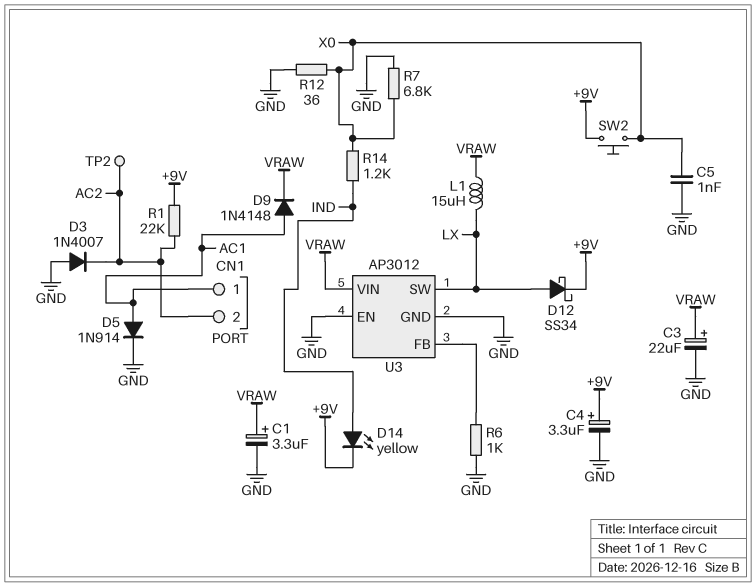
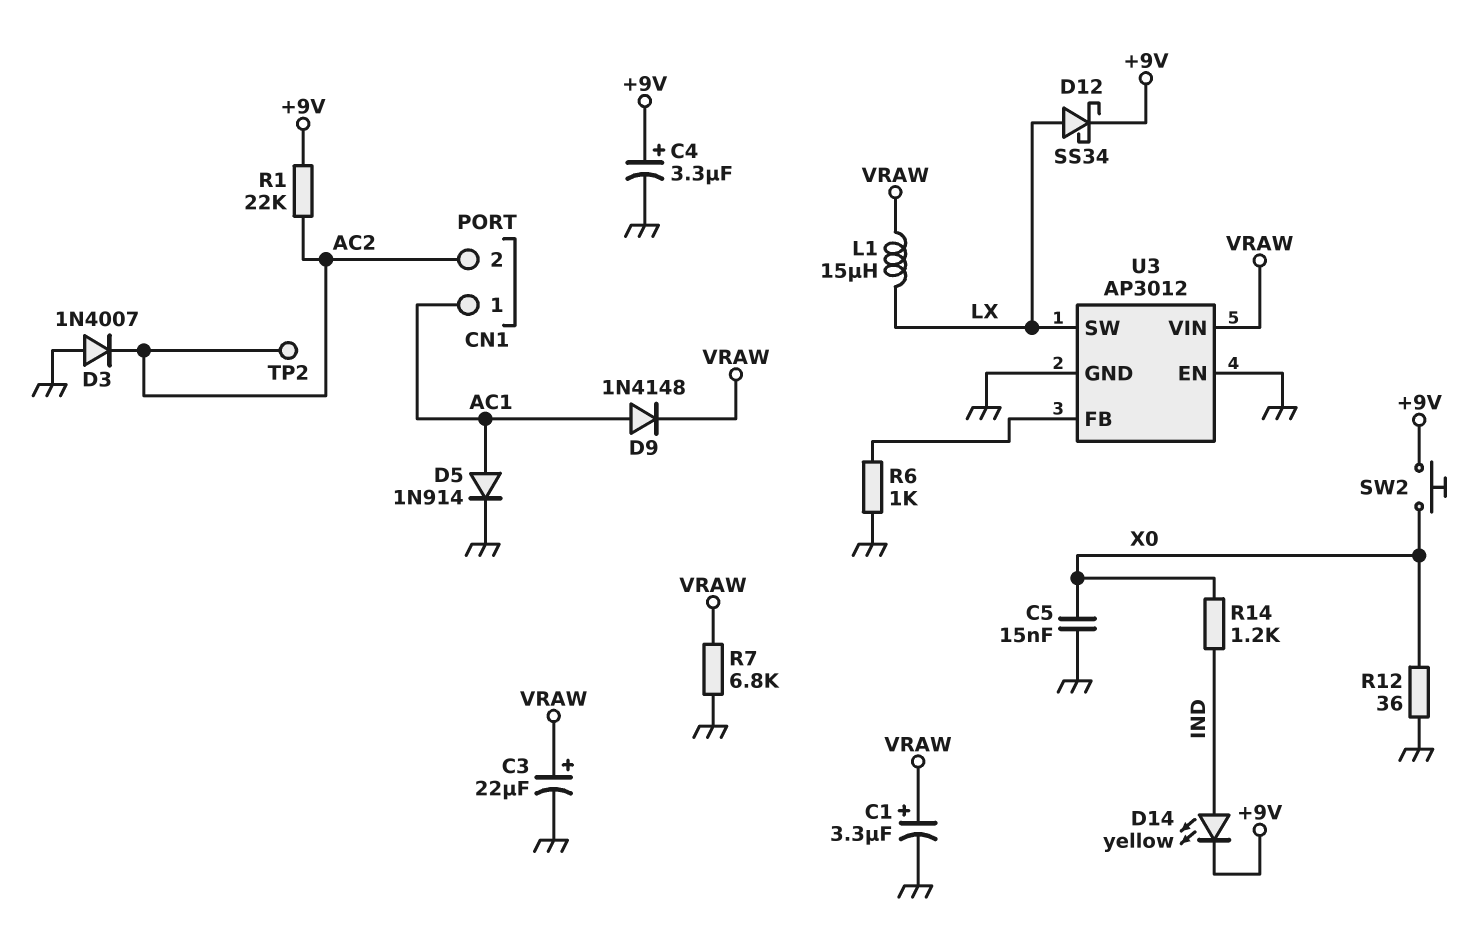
C5: 1nF (GND, X0) -> 15nF (GND, X0)
R7: 6.8k (GND, X0) -> 6.8k (GND, VRAW)

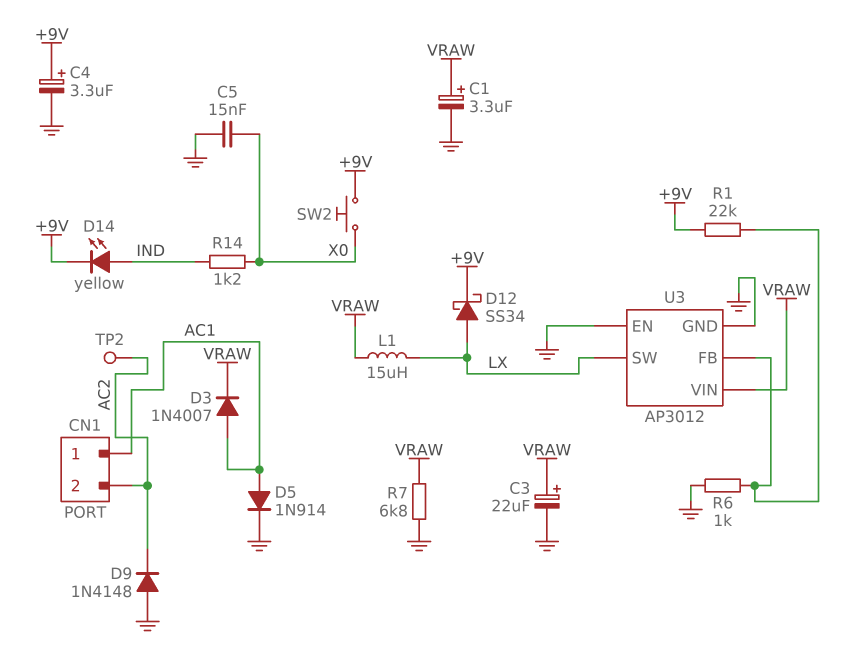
D3: diode 1N4007 (A GND, K AC2) -> diode 1N4007 (A AC1, K VRAW)
D9: diode 1N4148 (A AC1, K VRAW) -> diode 1N4148 (A GND, K AC2)
R1: 22k (+9V, AC2) -> 22k (+9V, U3/FB)
R12: 36 (GND, X0) -> none

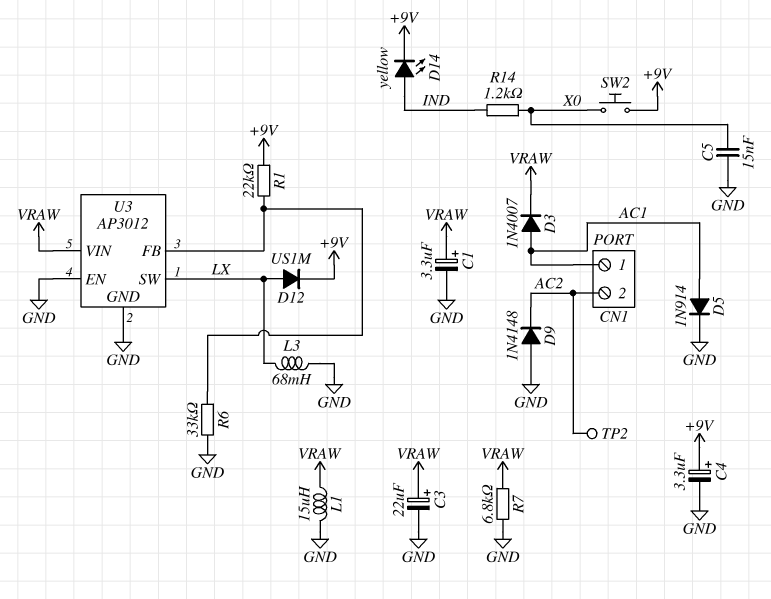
D12: schottky SS34 (A LX, K +9V) -> diode US1M (A LX, K +9V)
L1: 15uH (LX, VRAW) -> 15uH (GND, VRAW)
L3: none -> 68mH (GND, LX)
R6: 1k (GND, U3/FB) -> 33k (GND, U3/FB)

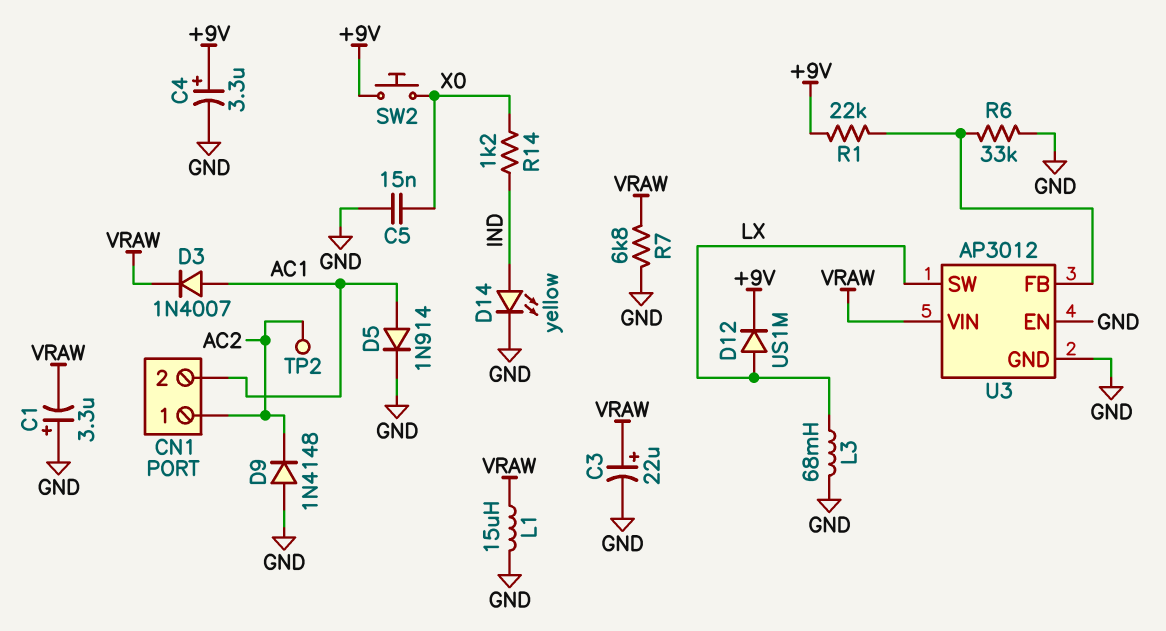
C1: 3.3uF (plus VRAW, minus GND) -> 3.3uF (plus GND, minus VRAW)
CN1 pin 1: AC1 -> AC2
CN1 pin 2: AC2 -> AC1
D14: LED yellow (A IND, K +9V) -> LED yellow (A IND, K GND)

